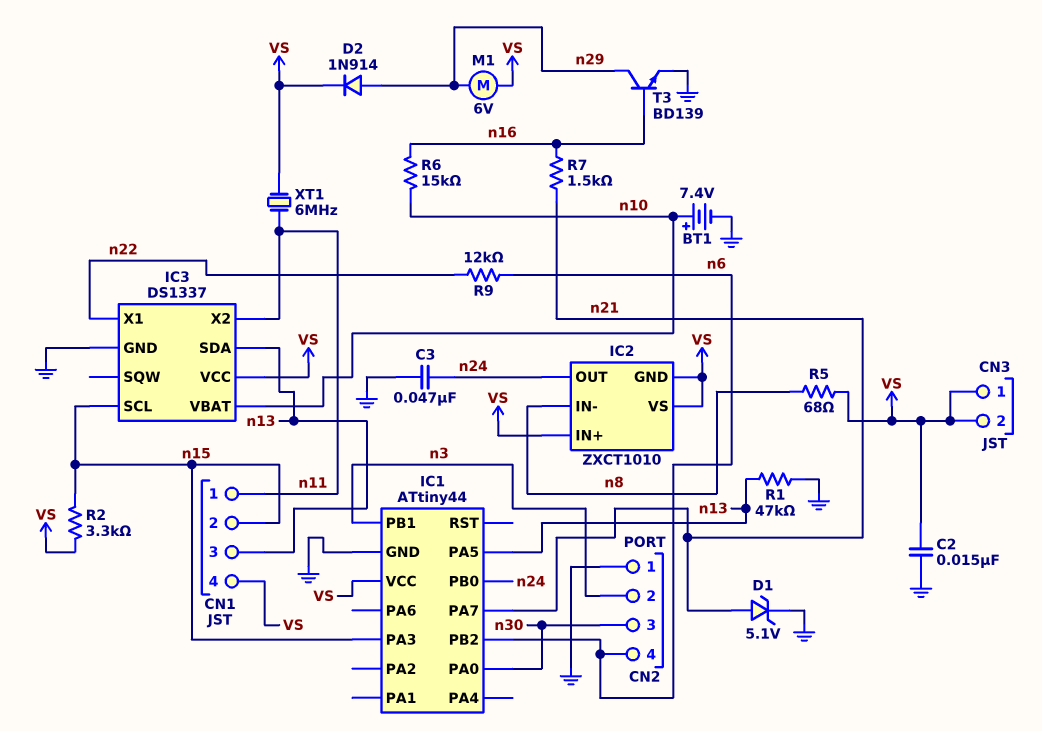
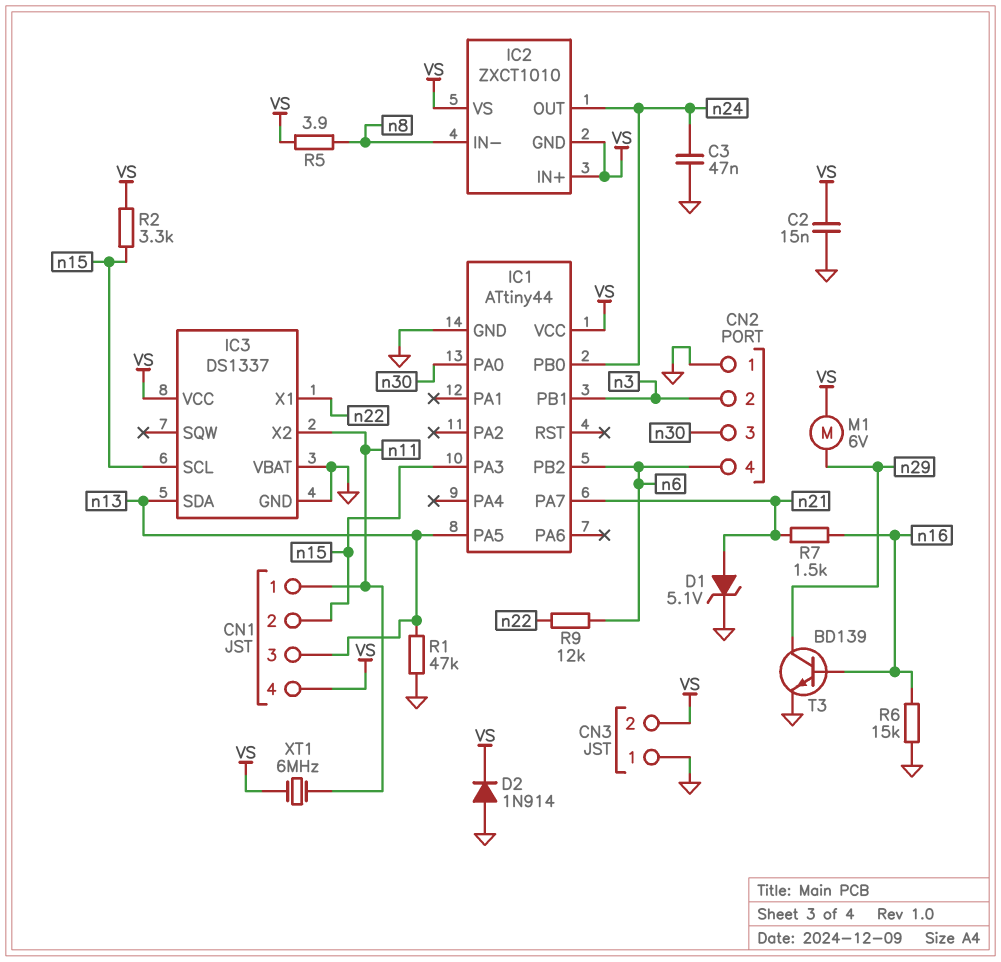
BT1: 7.4V (plus n10, minus GND) -> none
CN3 pin 1: VS -> GND
D2: diode 1N914 (A n29, K VS) -> diode 1N914 (A GND, K VS)
IC3 pin VBAT: n10 -> GND
R5: 68 (VS, n8) -> 3.9 (VS, n8)
R6: 15k (n10, n16) -> 15k (GND, n16)

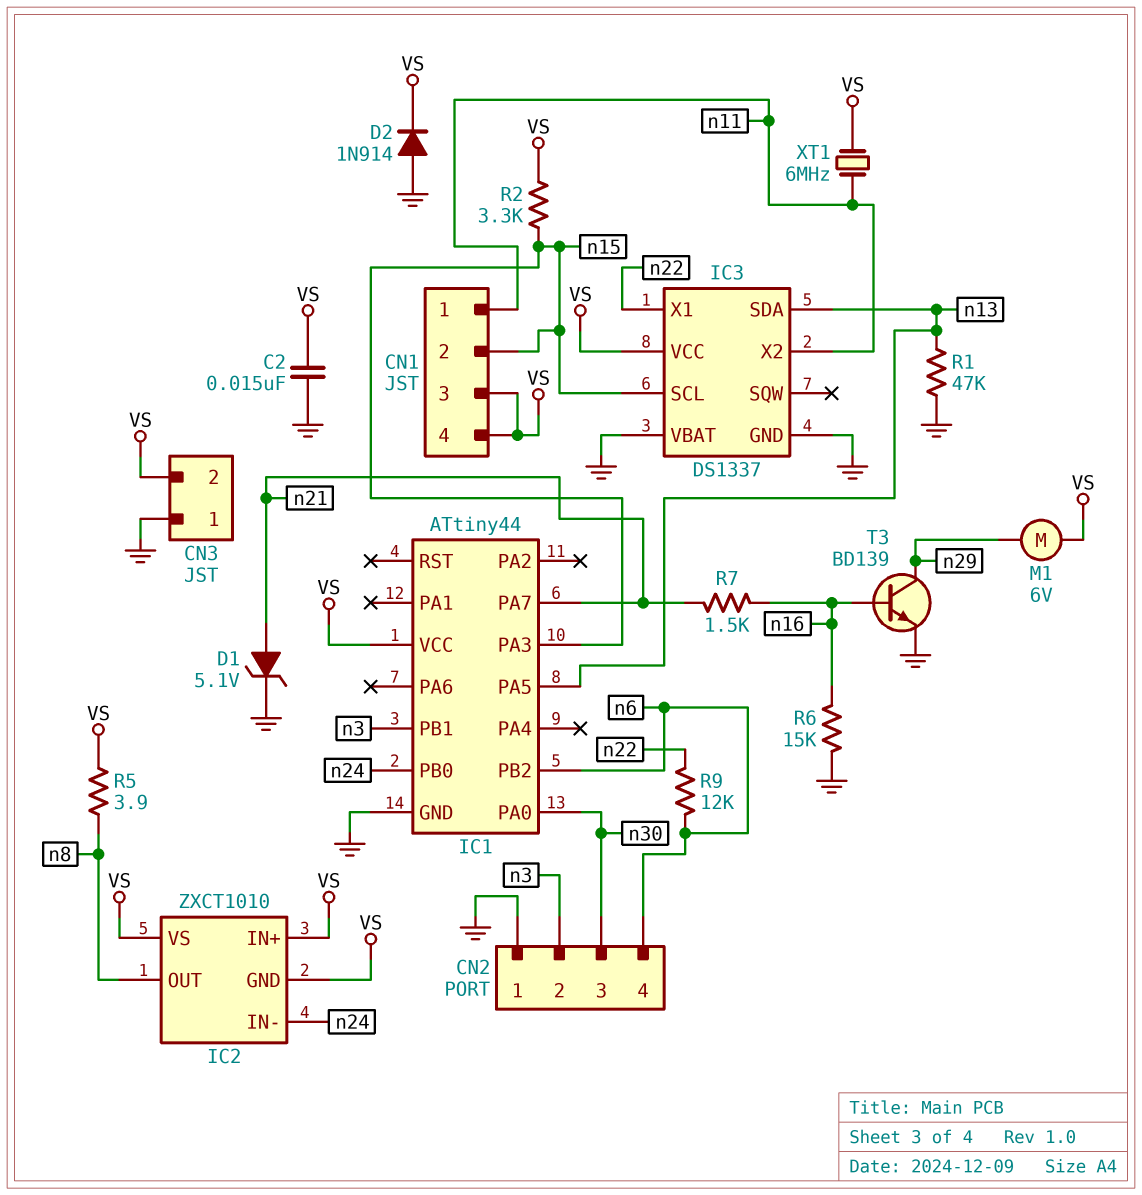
C3: 47nF (GND, n24) -> none
CN1 pin 3: n13 -> VS
IC2 pin IN-: n8 -> n24
IC2 pin OUT: n24 -> n8

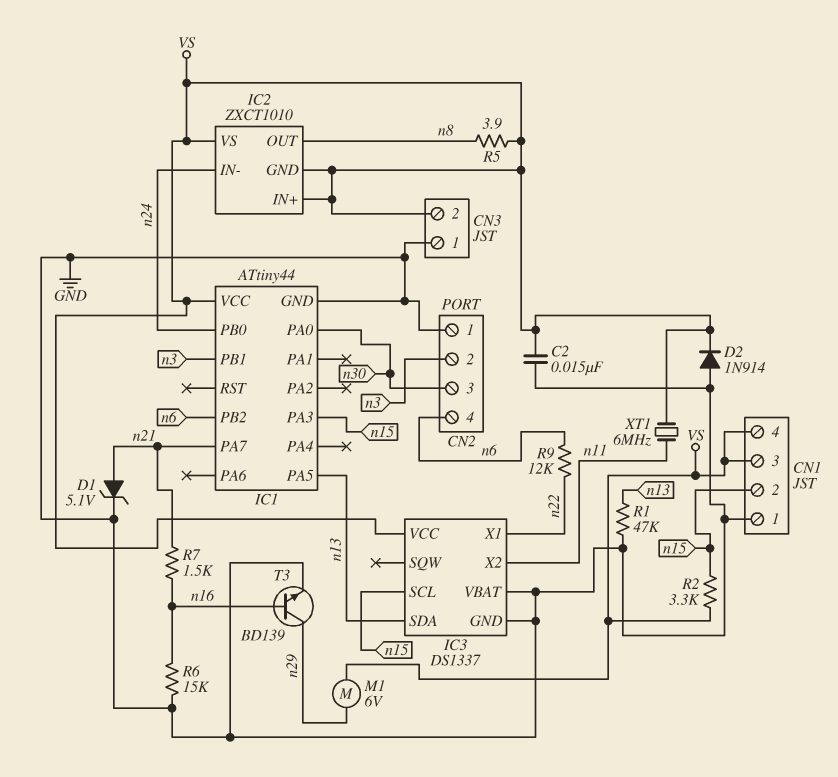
CN1 pin 1: n11 -> GND

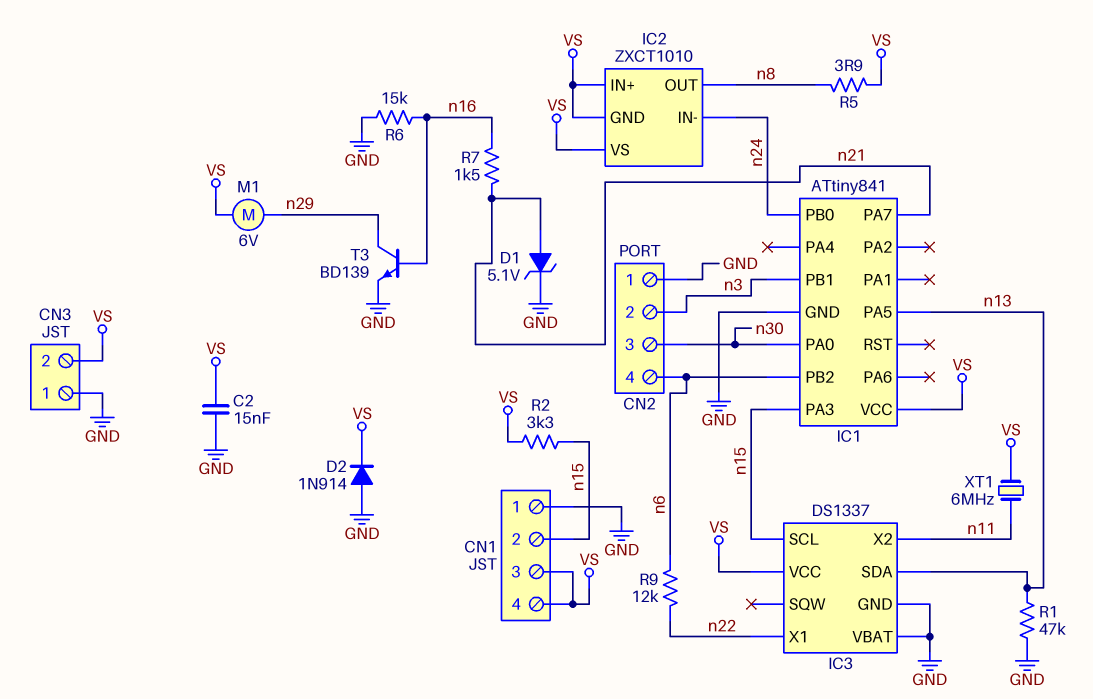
IC1: ATtiny44 -> ATtiny841

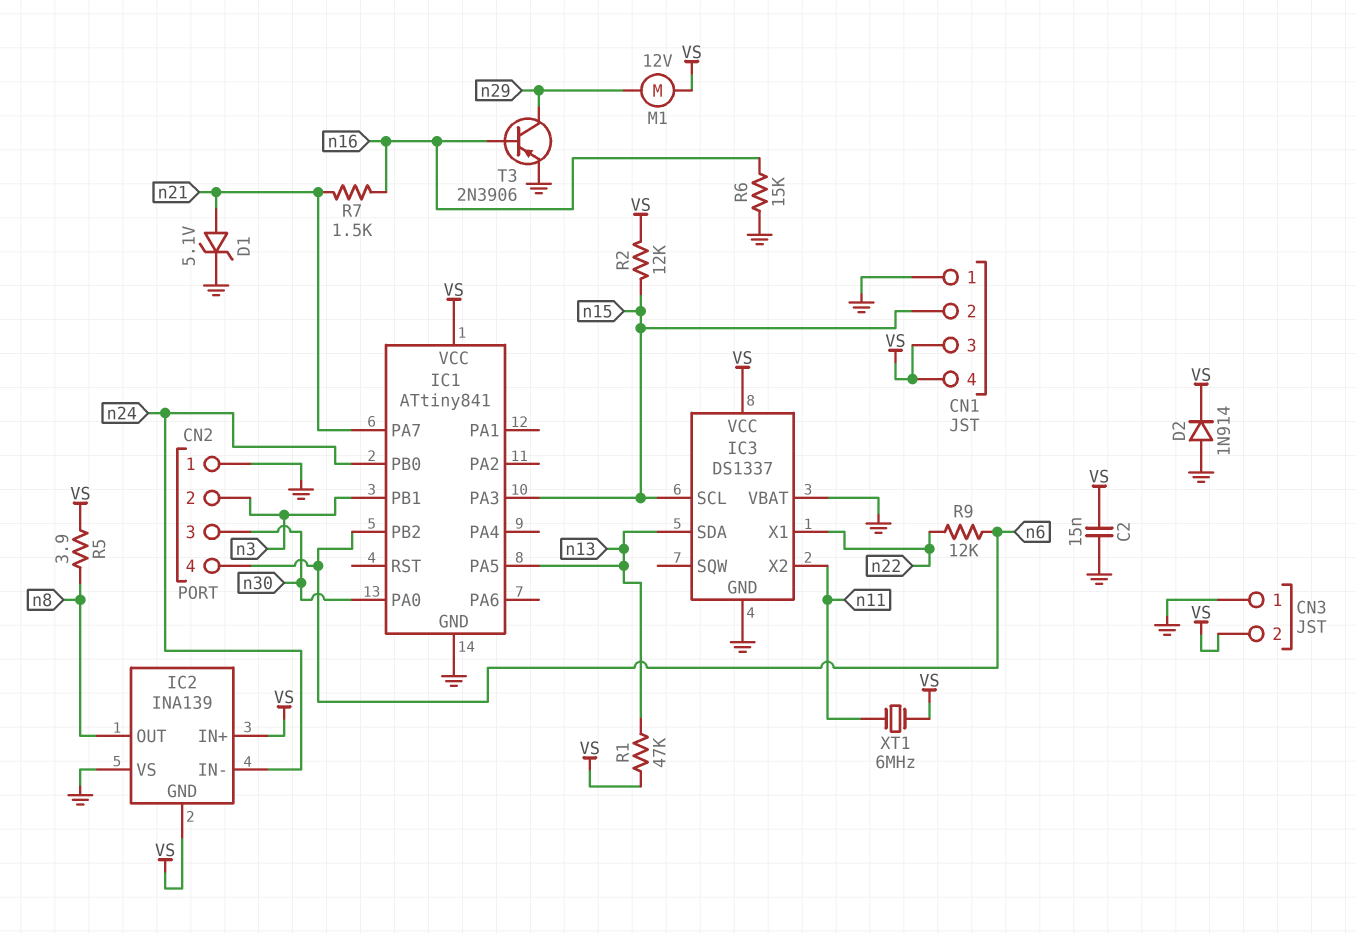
IC2: ZXCT1010 -> INA139
IC2 pin VS: VS -> GND
M1: motor 6V (VS, n29) -> motor 12V (VS, n29)
R1: 47k (GND, n13) -> 47k (VS, n13)
R2: 3.3k (VS, n15) -> 12k (VS, n15)
T3: NPN BD139 (B n16, C n29, E GND) -> PNP 2N3906 (B n16, C n29, E GND)

